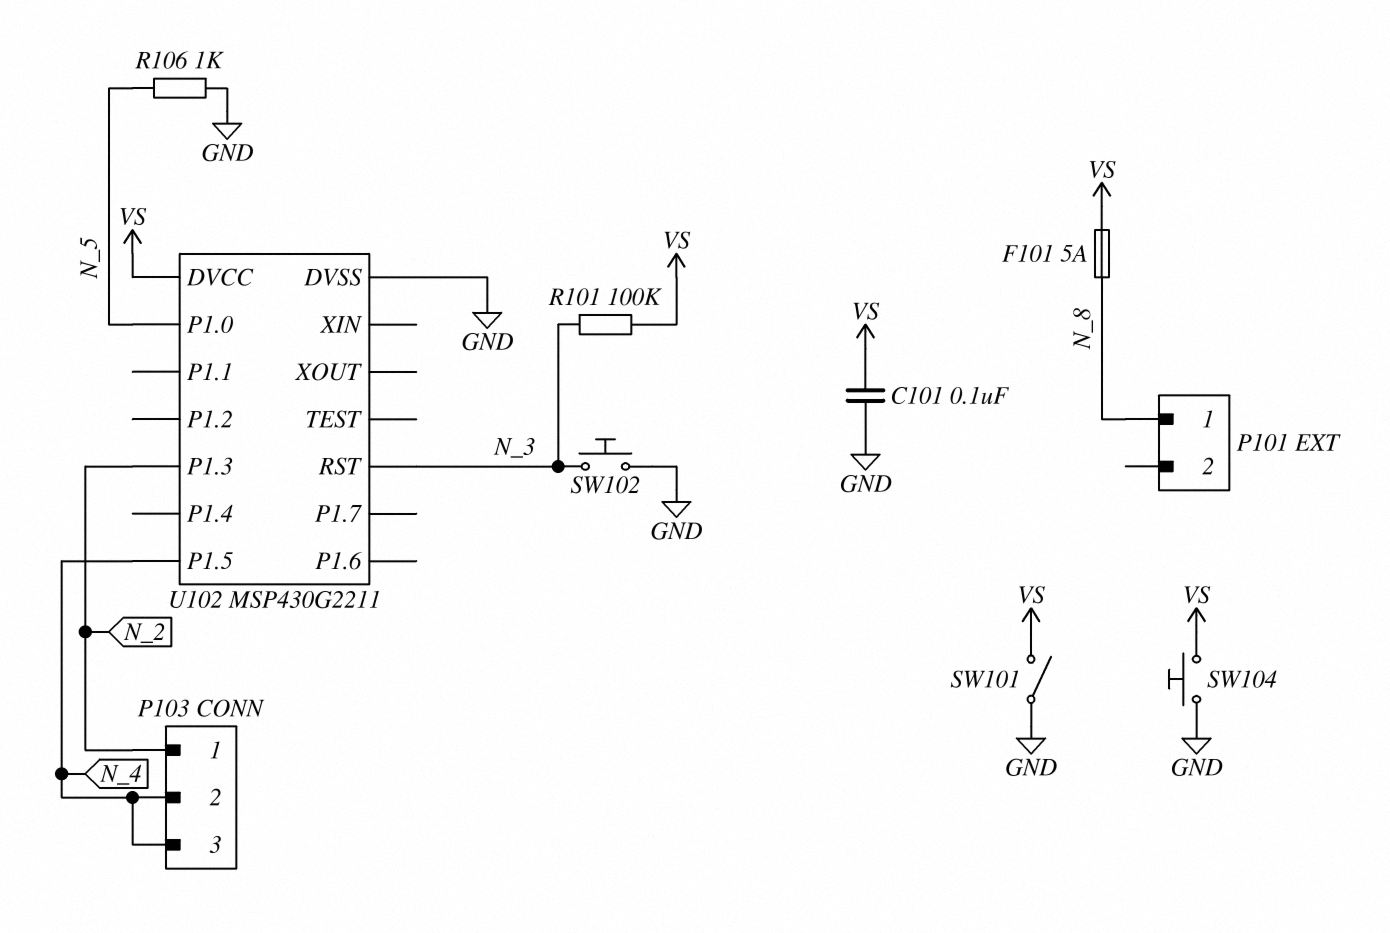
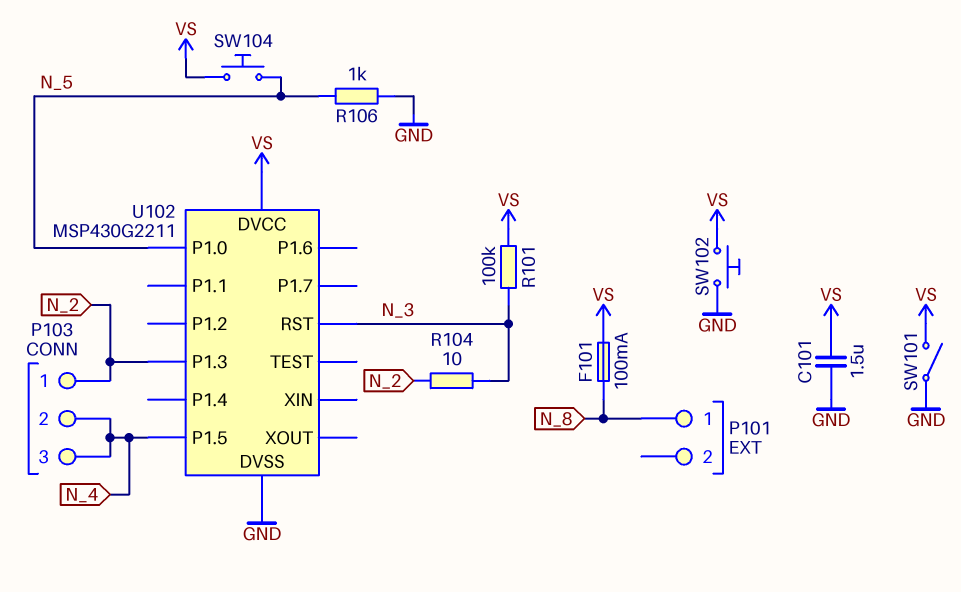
C101: 100nF (GND, VS) -> 1.5uF (GND, VS)
F101: 5A (N_8, VS) -> 100mA (N_8, VS)
R104: none -> 10 (N_2, N_3)
SW102: button (GND, N_3) -> button (GND, VS)
SW104: button (GND, VS) -> button (N_5, VS)

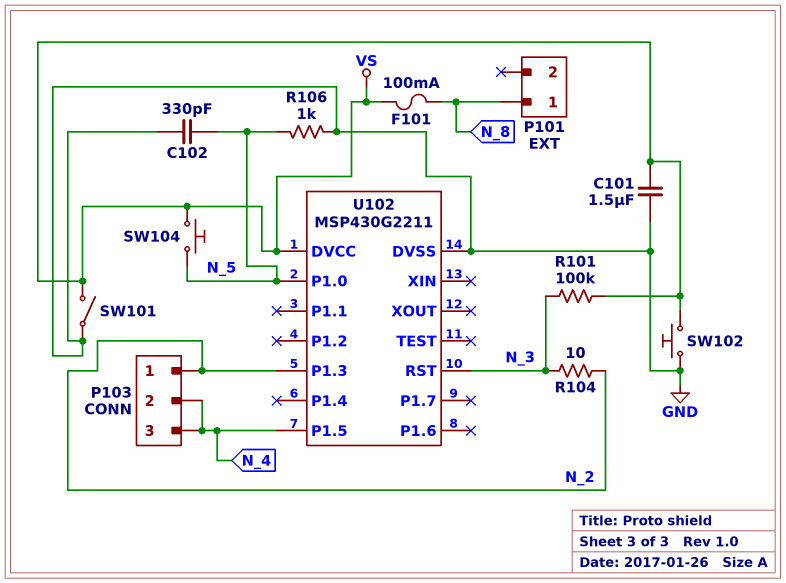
C102: none -> 330pF (GND, N_5)

